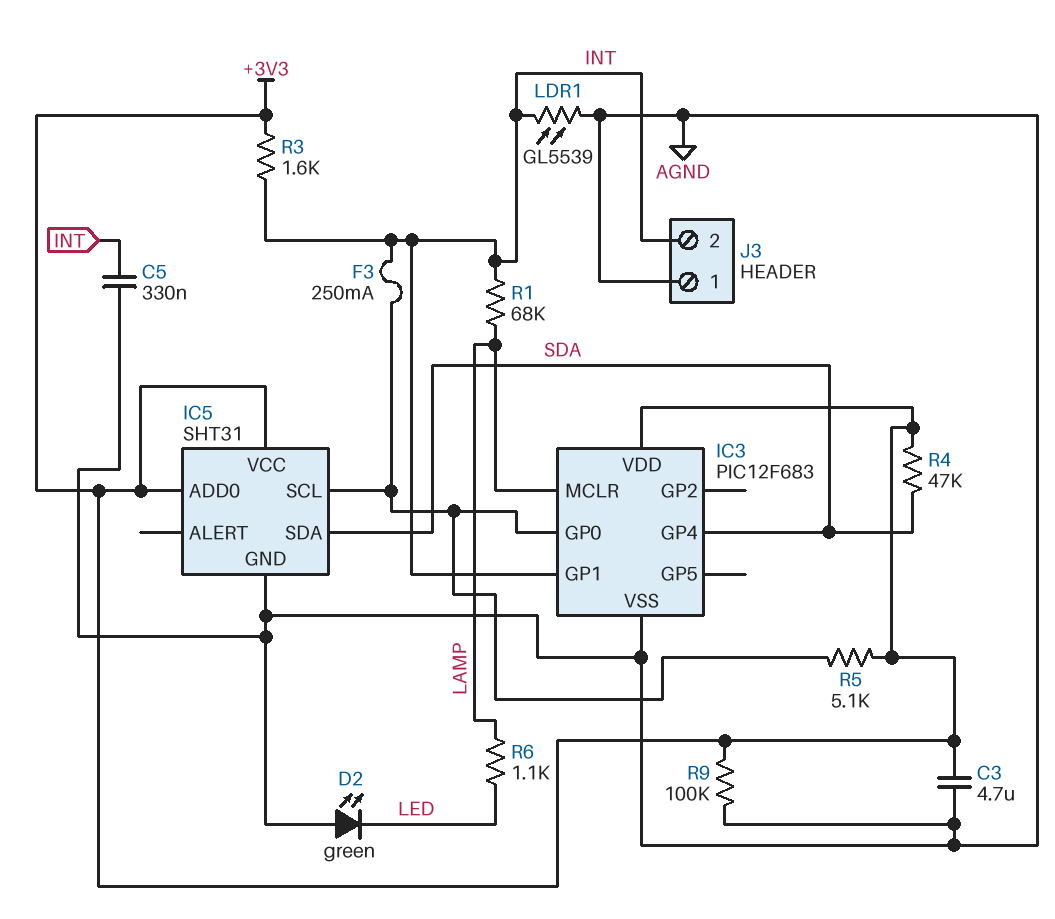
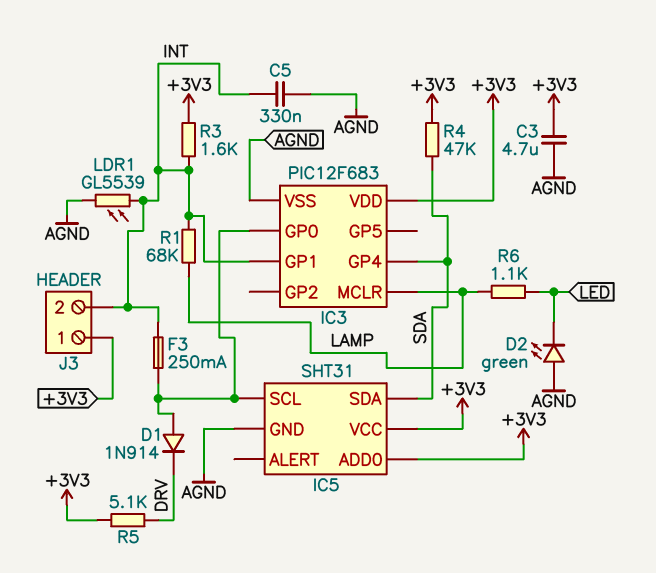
D1: none -> diode 1N914 (A IC3/GP0, K DRV)
J3 pin 1: AGND -> +3V3
R5: 5.1k (+3V3, IC3/GP0) -> 5.1k (+3V3, DRV)
R9: 100k (+3V3, AGND) -> none

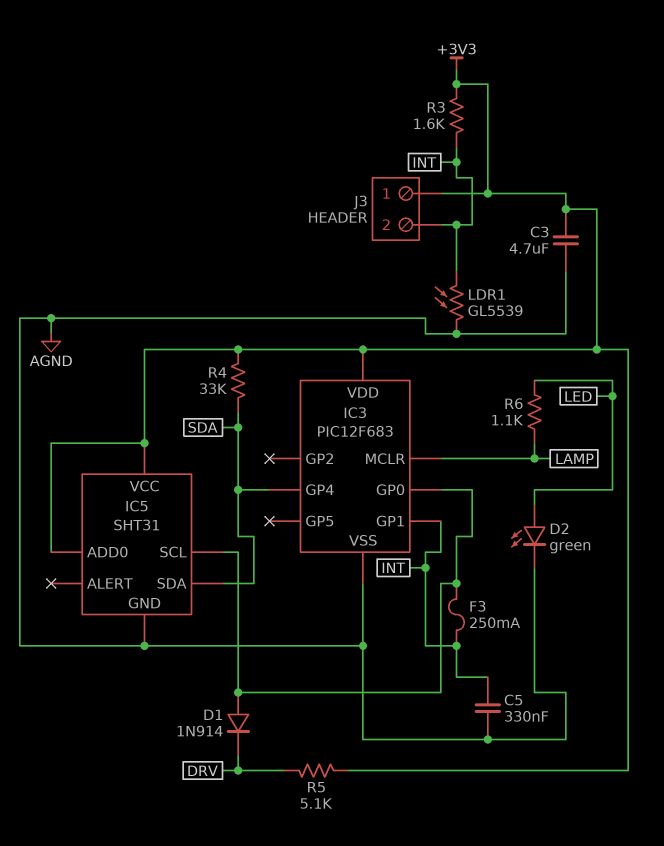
D2: LED green (A AGND, K LED) -> LED green (A LED, K AGND)
R1: 68k (INT, LAMP) -> none
R4: 47k (+3V3, SDA) -> 33k (+3V3, SDA)

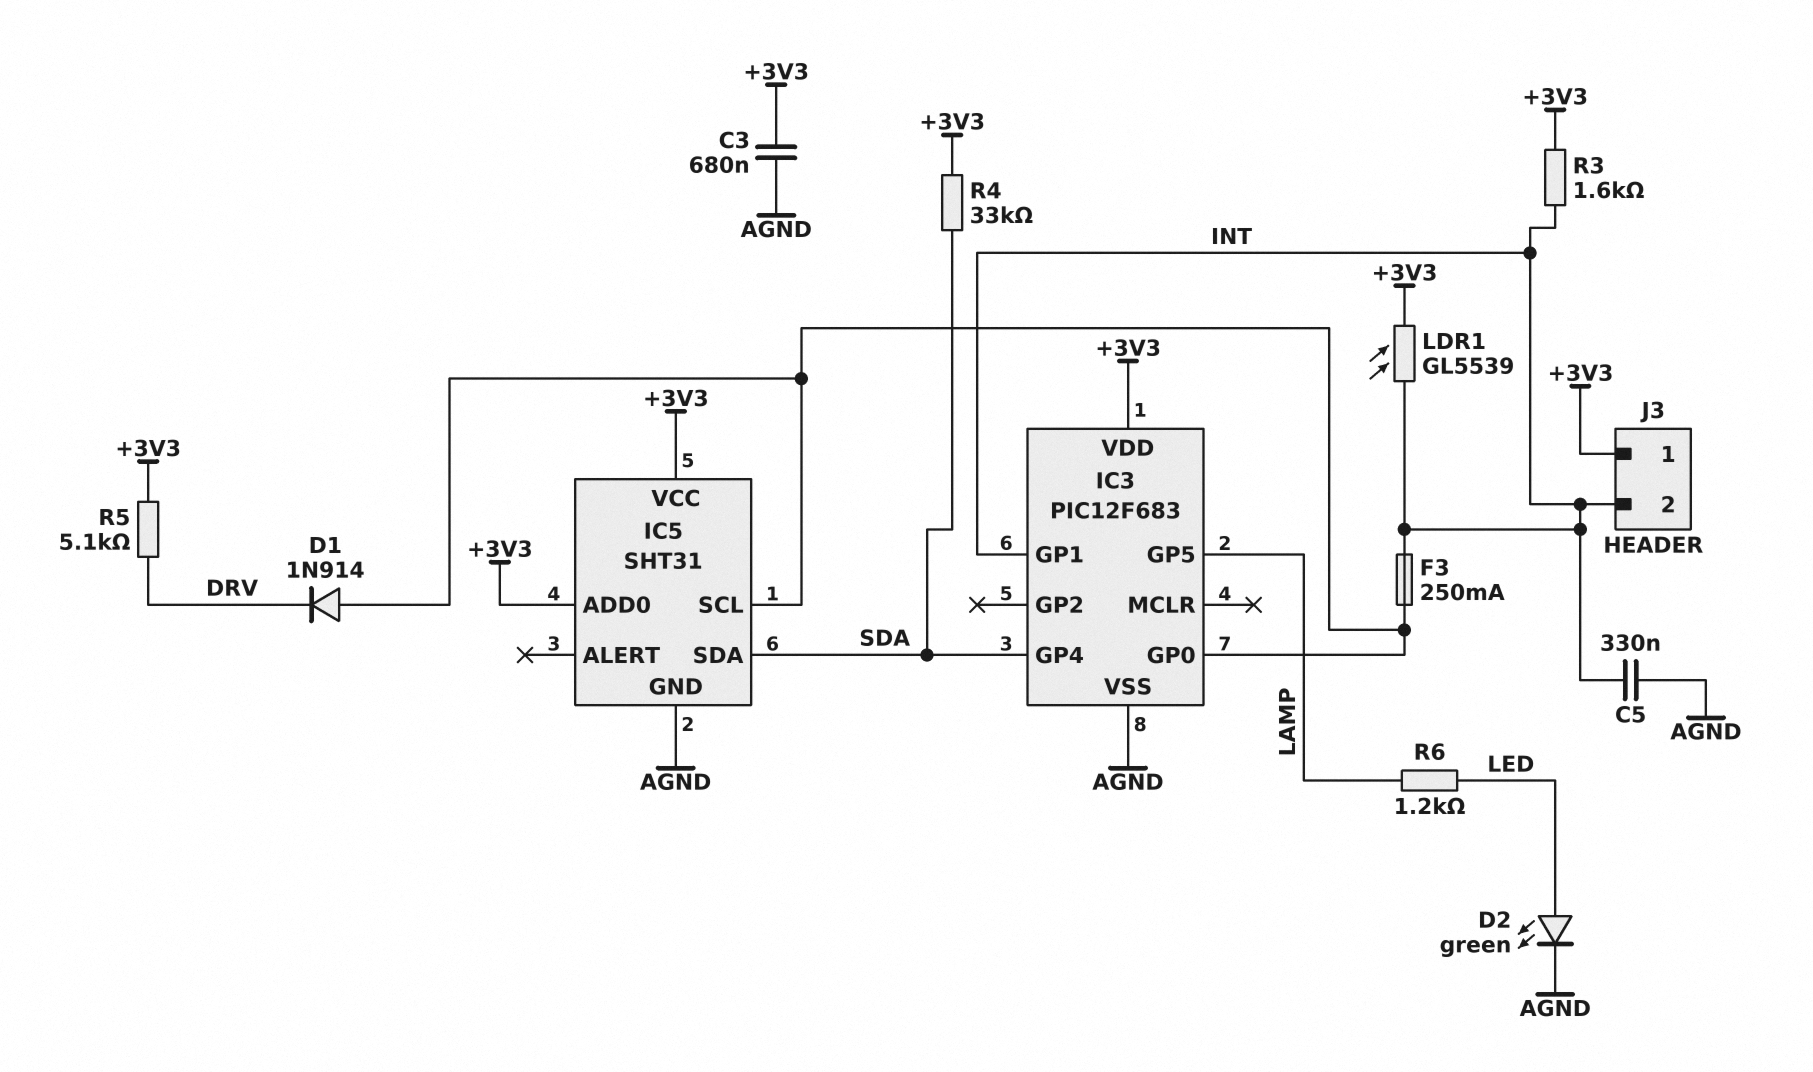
C3: 4.7uF (+3V3, AGND) -> 680nF (+3V3, AGND)
IC3 pin GP5: none -> LAMP
IC3 pin MCLR: LAMP -> none
LDR1: GL5539 (AGND, INT) -> GL5539 (+3V3, INT)
R6: 1.1k (LAMP, LED) -> 1.2k (LAMP, LED)

